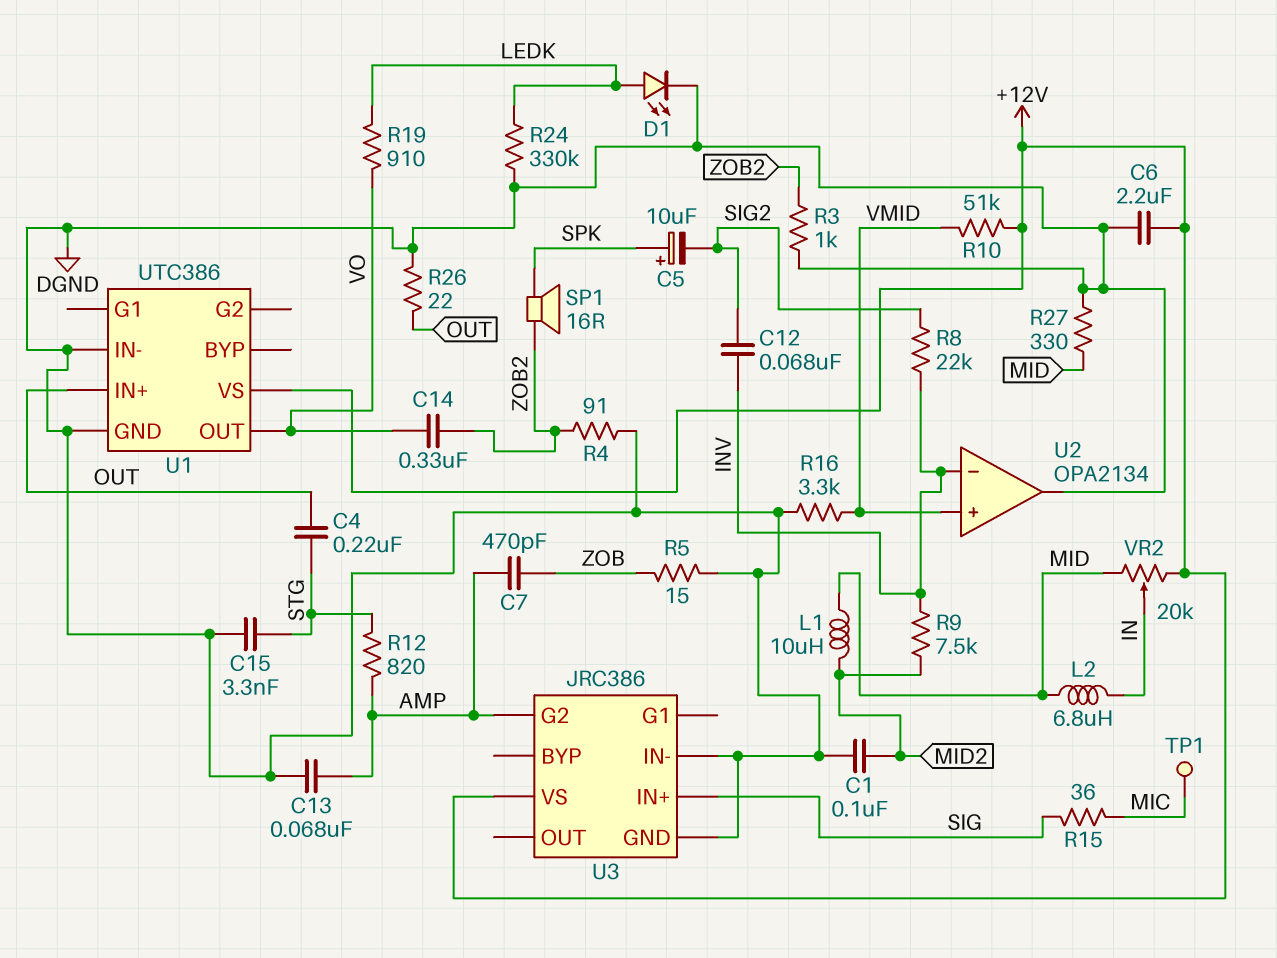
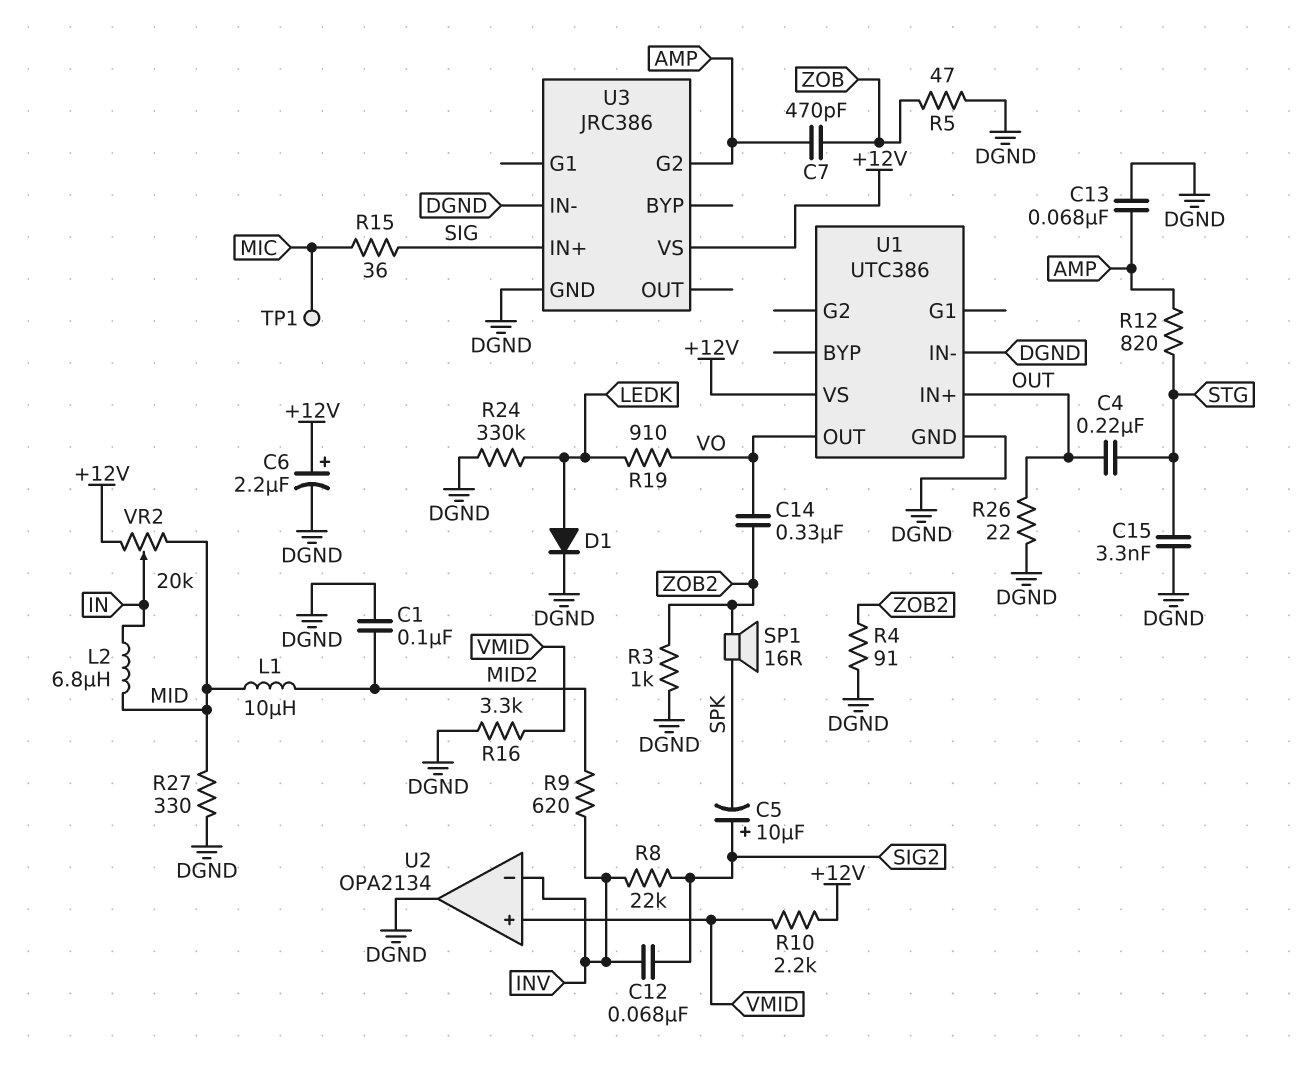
C5: 10uF (plus SPK, minus SIG2) -> 10uF (plus SIG2, minus SPK)
C6: 2.2uF (+12V, DGND) -> 2.2uF (plus +12V, minus DGND)
D1: LED (A LEDK, K DGND) -> diode (A LEDK, K DGND)
R5: 15 (DGND, ZOB) -> 47 (DGND, ZOB)
R9: 7.5k (INV, MID2) -> 620 (INV, MID2)
R10: 51k (+12V, VMID) -> 2.2k (+12V, VMID)

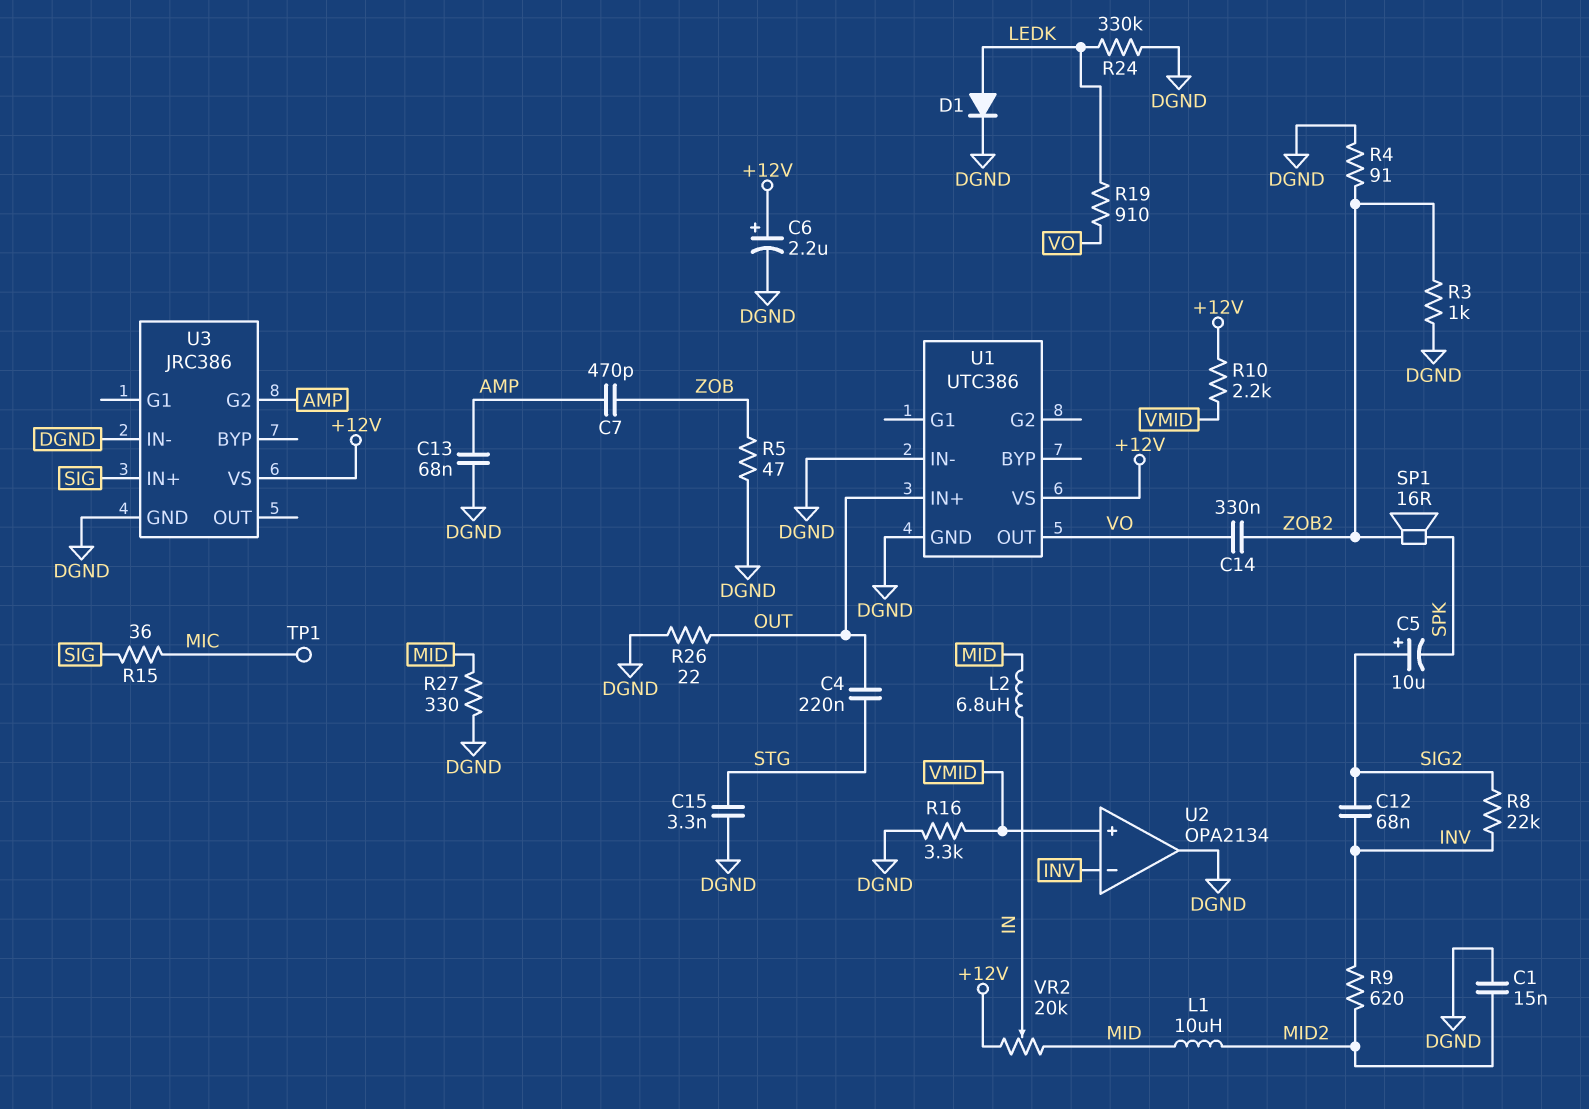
C1: 100nF (DGND, MID2) -> 15nF (DGND, MID2)
R12: 820 (AMP, STG) -> none

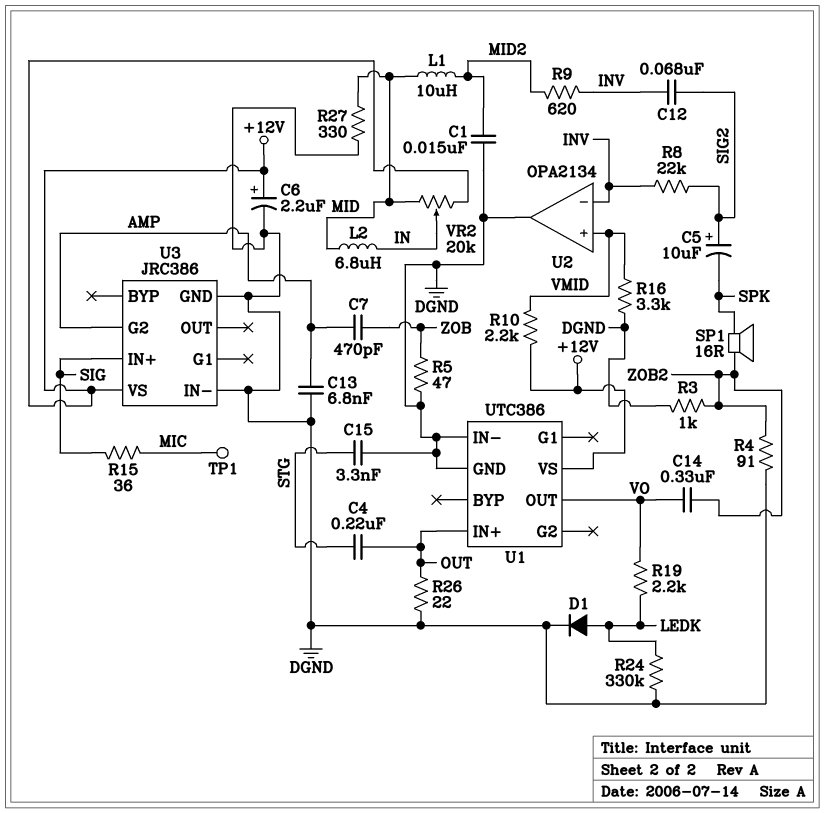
C13: 68nF (AMP, DGND) -> 6.8nF (AMP, DGND)
R19: 910 (LEDK, VO) -> 2.2k (LEDK, VO)

